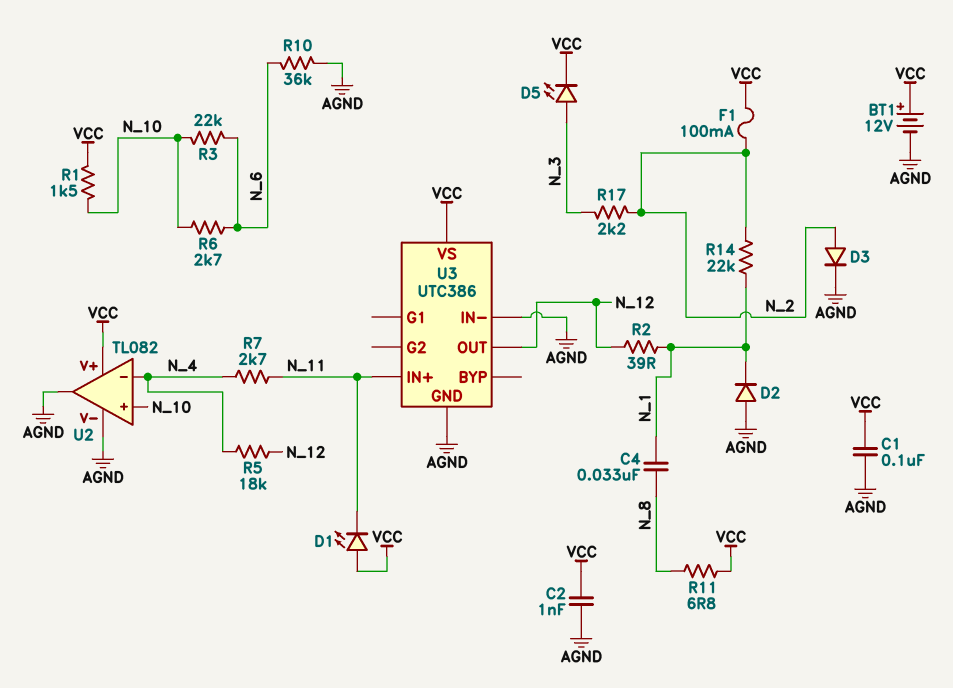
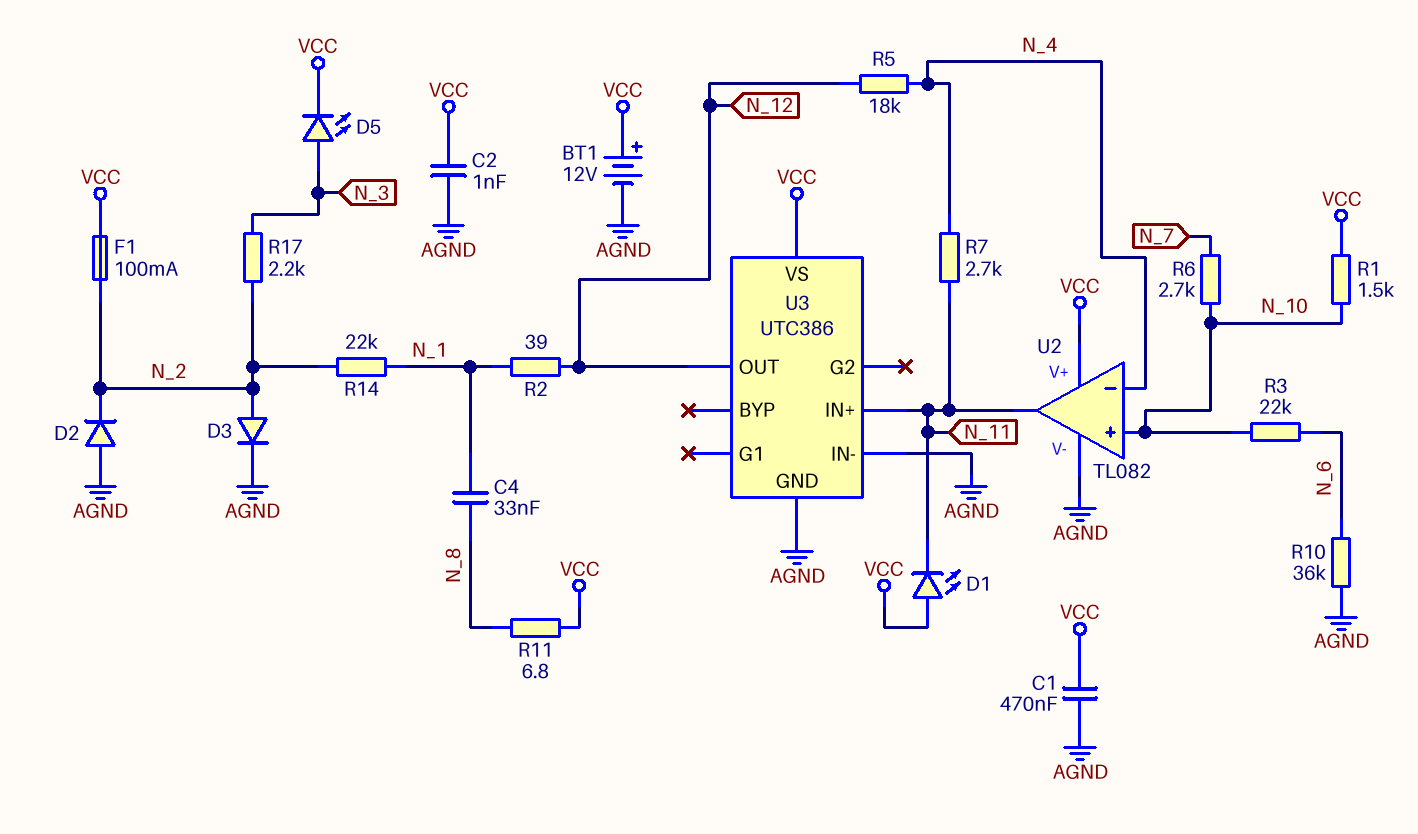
C1: 100nF (AGND, VCC) -> 470nF (AGND, VCC)
D2: diode (A AGND, K N_1) -> diode (A AGND, K N_2)
R6: 2.7k (N_6, N_10) -> 2.7k (N_7, N_10)
U2 pin out: AGND -> N_11

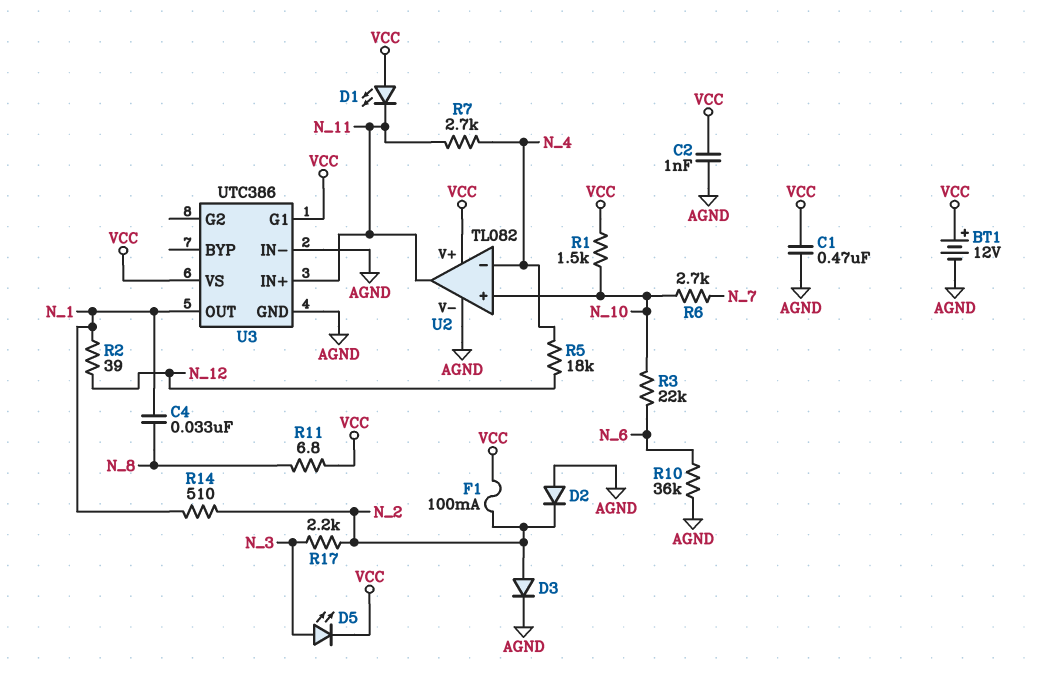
R14: 22k (N_1, N_2) -> 510 (N_1, N_2)
U3 pin G1: none -> VCC
U3 pin OUT: N_12 -> N_1

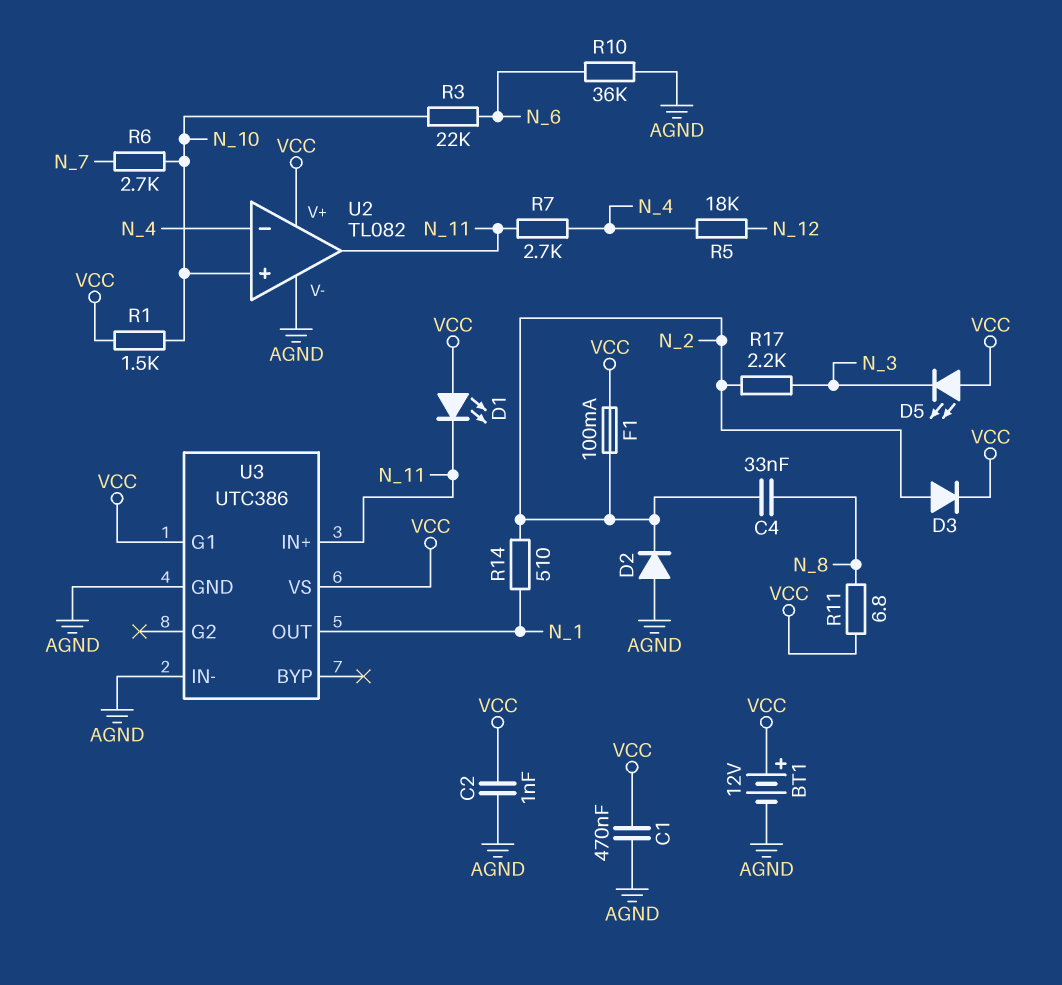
C4: 33nF (N_1, N_8) -> 33nF (N_2, N_8)
D3: diode (A N_2, K AGND) -> diode (A N_2, K VCC)
D5: LED (A N_3, K VCC) -> LED (A VCC, K N_3)
R2: 39 (N_1, N_12) -> none

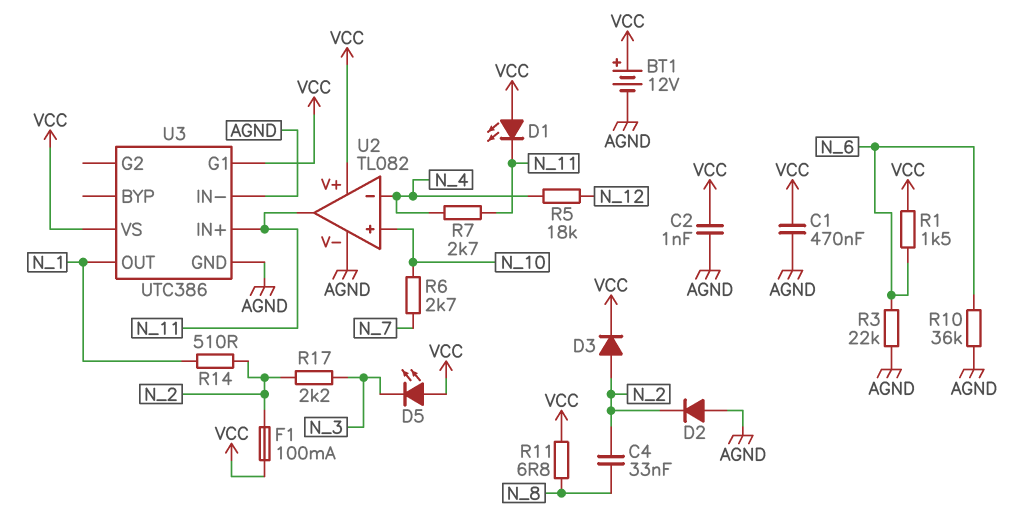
R1: 1.5k (N_10, VCC) -> 1.5k (N_6, VCC)
R3: 22k (N_6, N_10) -> 22k (AGND, N_6)

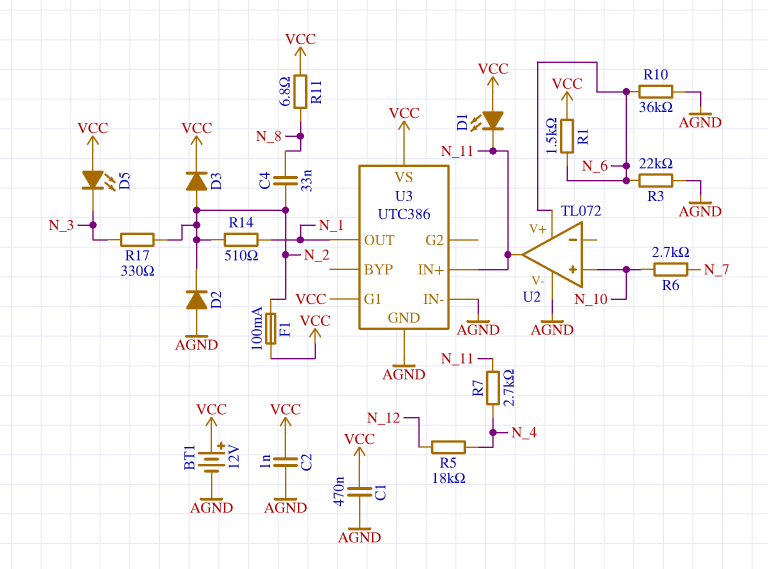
R17: 2.2k (N_2, N_3) -> 330 (N_2, N_3)
U2: TL082 -> TL072
U2 pin V+: VCC -> N_6
U2 pin in-: N_4 -> none

